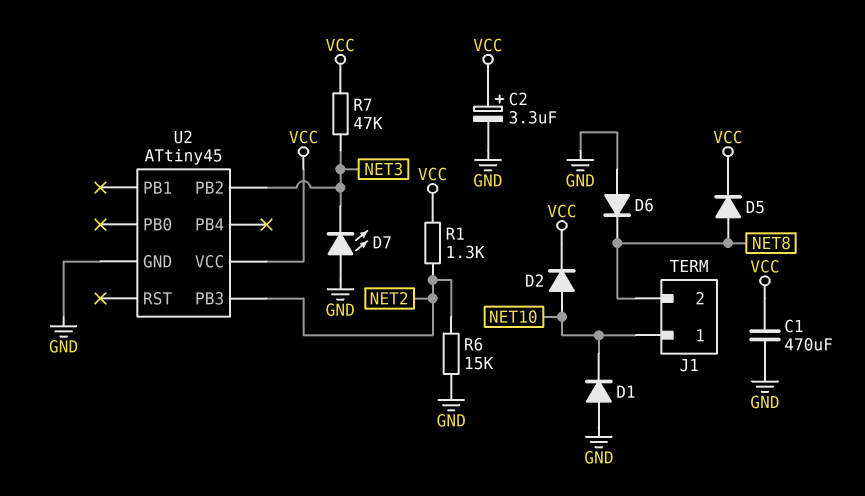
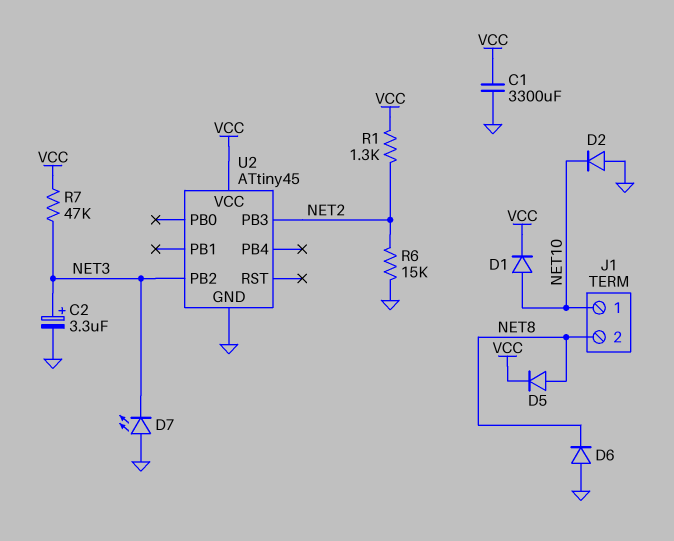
C1: 470uF (GND, VCC) -> 3300uF (GND, VCC)
C2: 3.3uF (plus VCC, minus GND) -> 3.3uF (plus NET3, minus GND)
D1: diode (A GND, K NET10) -> diode (A NET10, K VCC)
D2: diode (A NET10, K VCC) -> diode (A GND, K NET10)

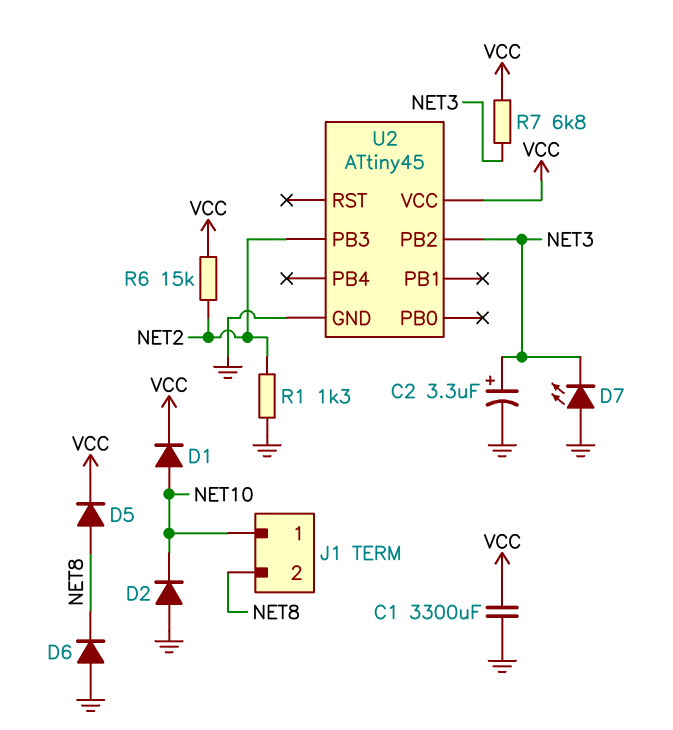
R1: 1.3k (NET2, VCC) -> 1.3k (GND, NET2)
R6: 15k (GND, NET2) -> 15k (NET2, VCC)
R7: 47k (NET3, VCC) -> 6.8k (NET3, VCC)

